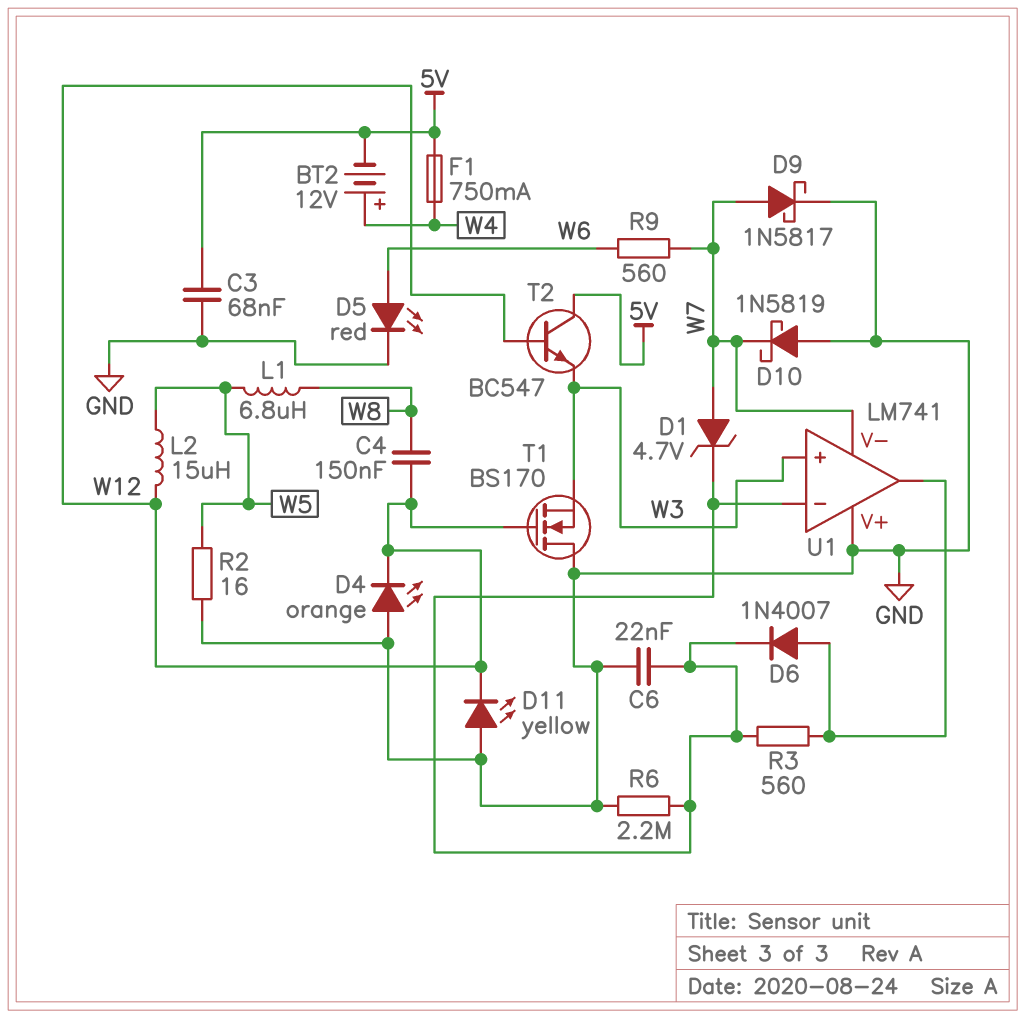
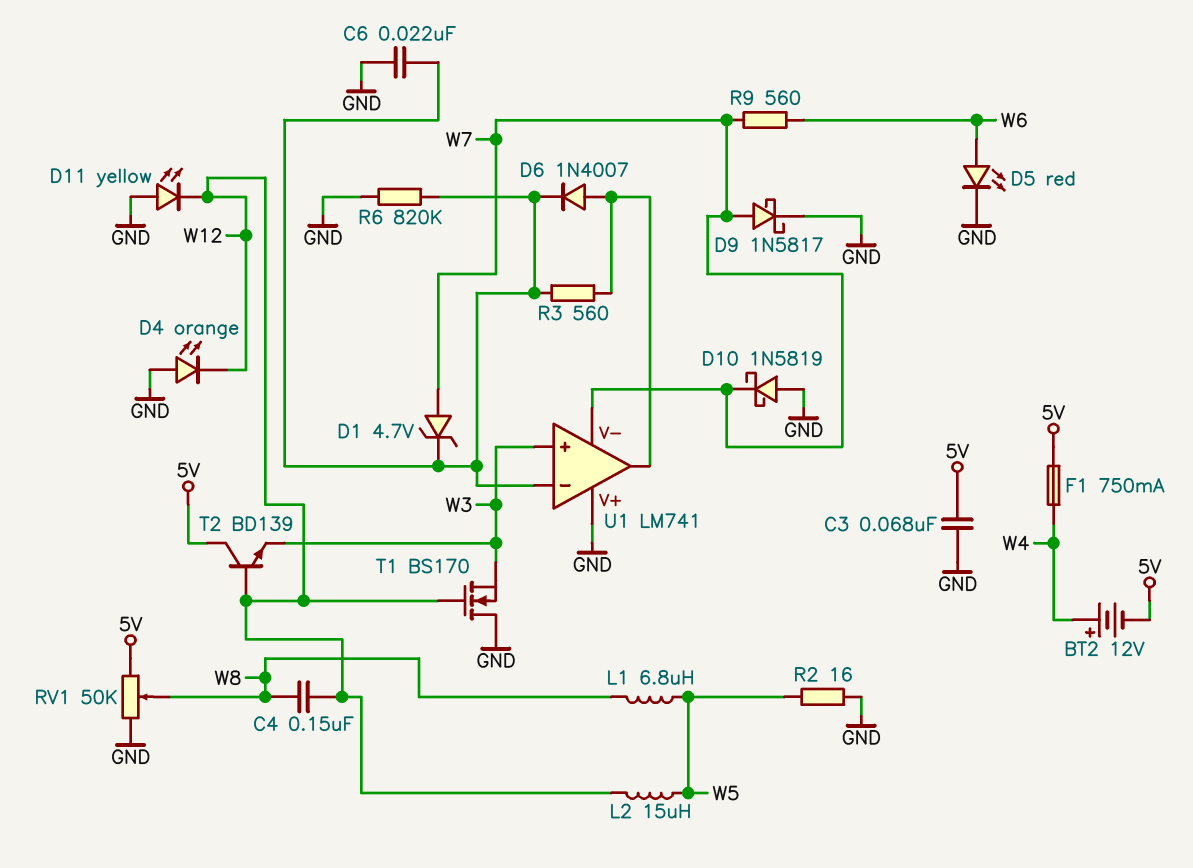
R6: 2.2M (GND, U1/in-) -> 820k (GND, U1/in-)
RV1: none -> 50k (5V, GND, wiper W8)
T2: NPN BC547 (B W12, C 5V, E W3) -> NPN BD139 (B W12, C 5V, E W3)

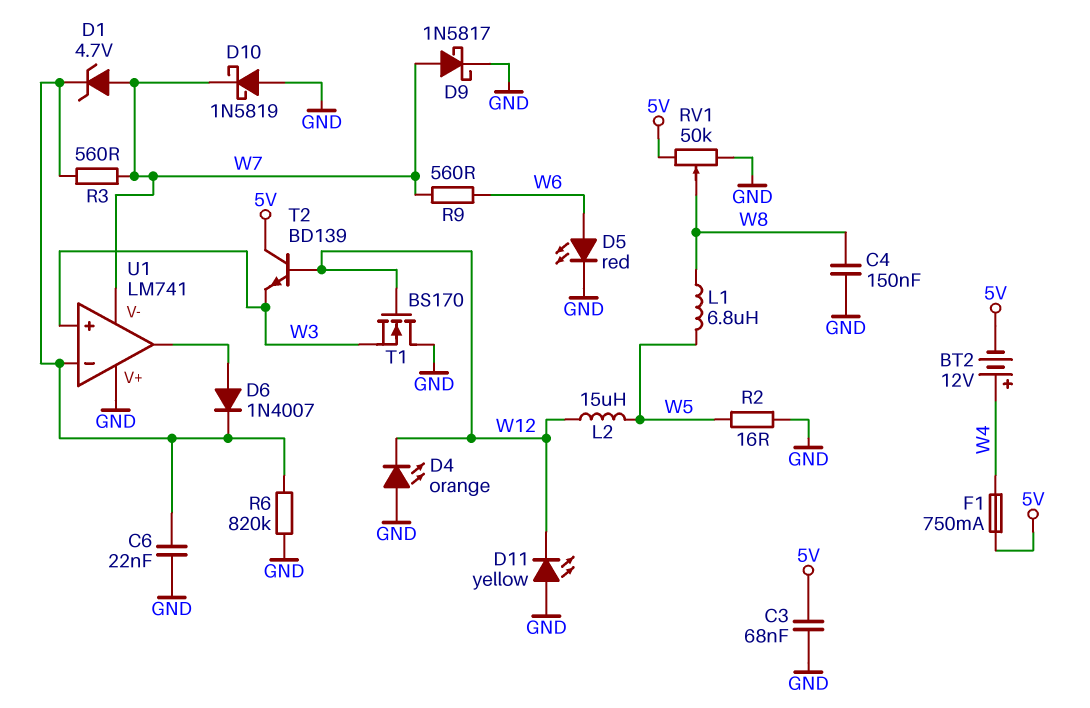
C4: 150nF (W8, W12) -> 150nF (GND, W8)
R3: 560 (U1/in-, U1/out) -> 560 (U1/in-, W7)

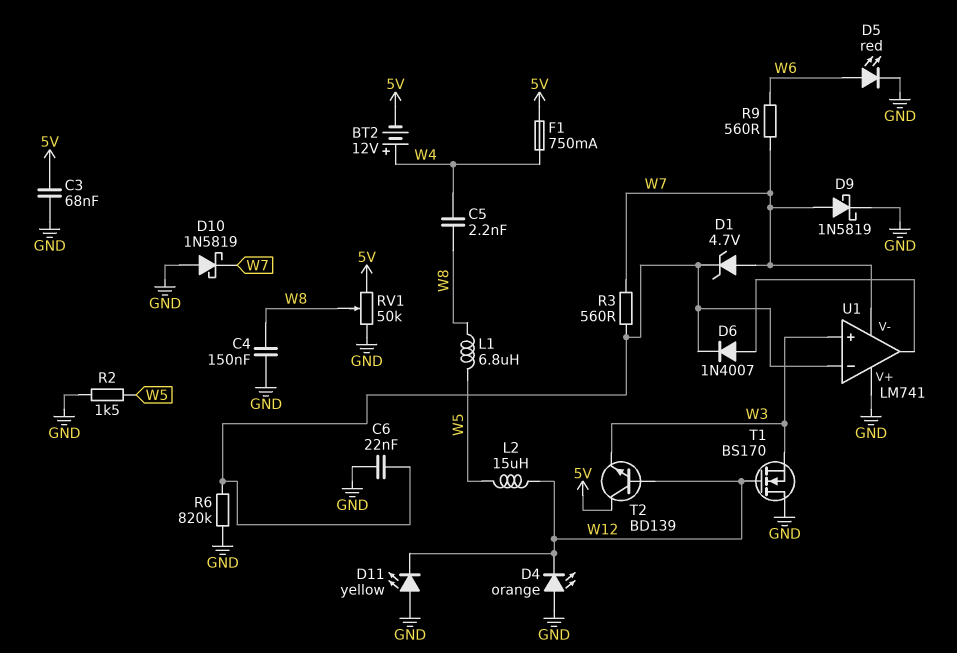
C5: none -> 2.2nF (W4, W8)
D9: schottky 1N5817 (A W7, K GND) -> schottky 1N5819 (A W7, K GND)
R2: 16 (GND, W5) -> 1.5k (GND, W5)

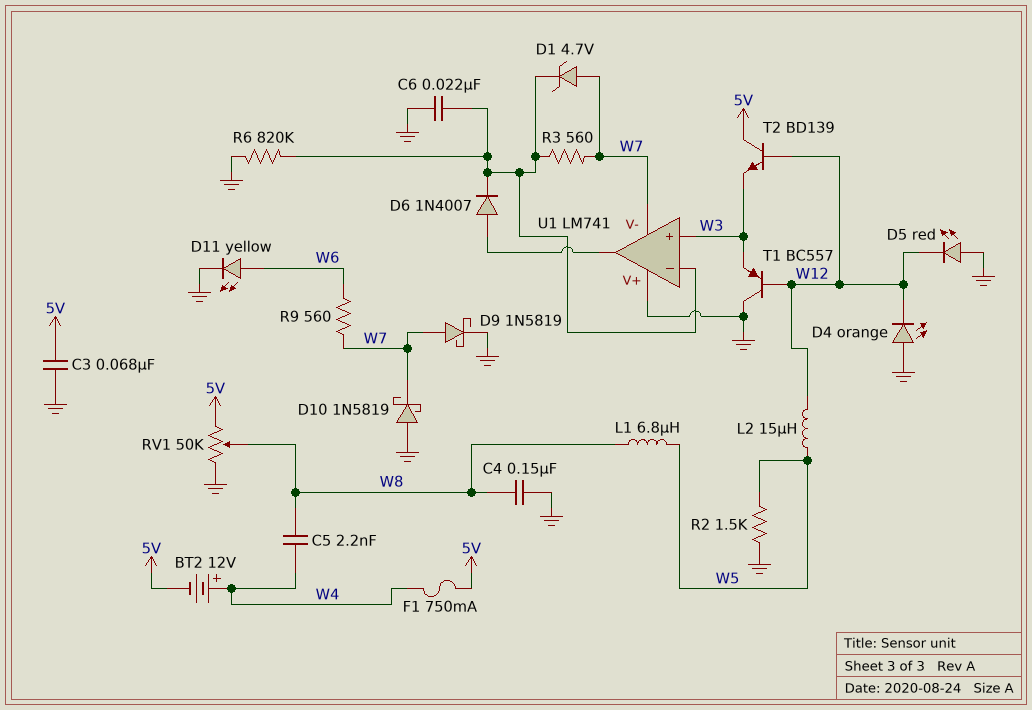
D5: LED red (A W6, K GND) -> LED red (A GND, K W12)
D11: LED yellow (A GND, K W12) -> LED yellow (A W6, K GND)
T1: NMOS BS170 (G W12, D GND, S W3) -> PNP BC557 (B W12, C GND, E W3)

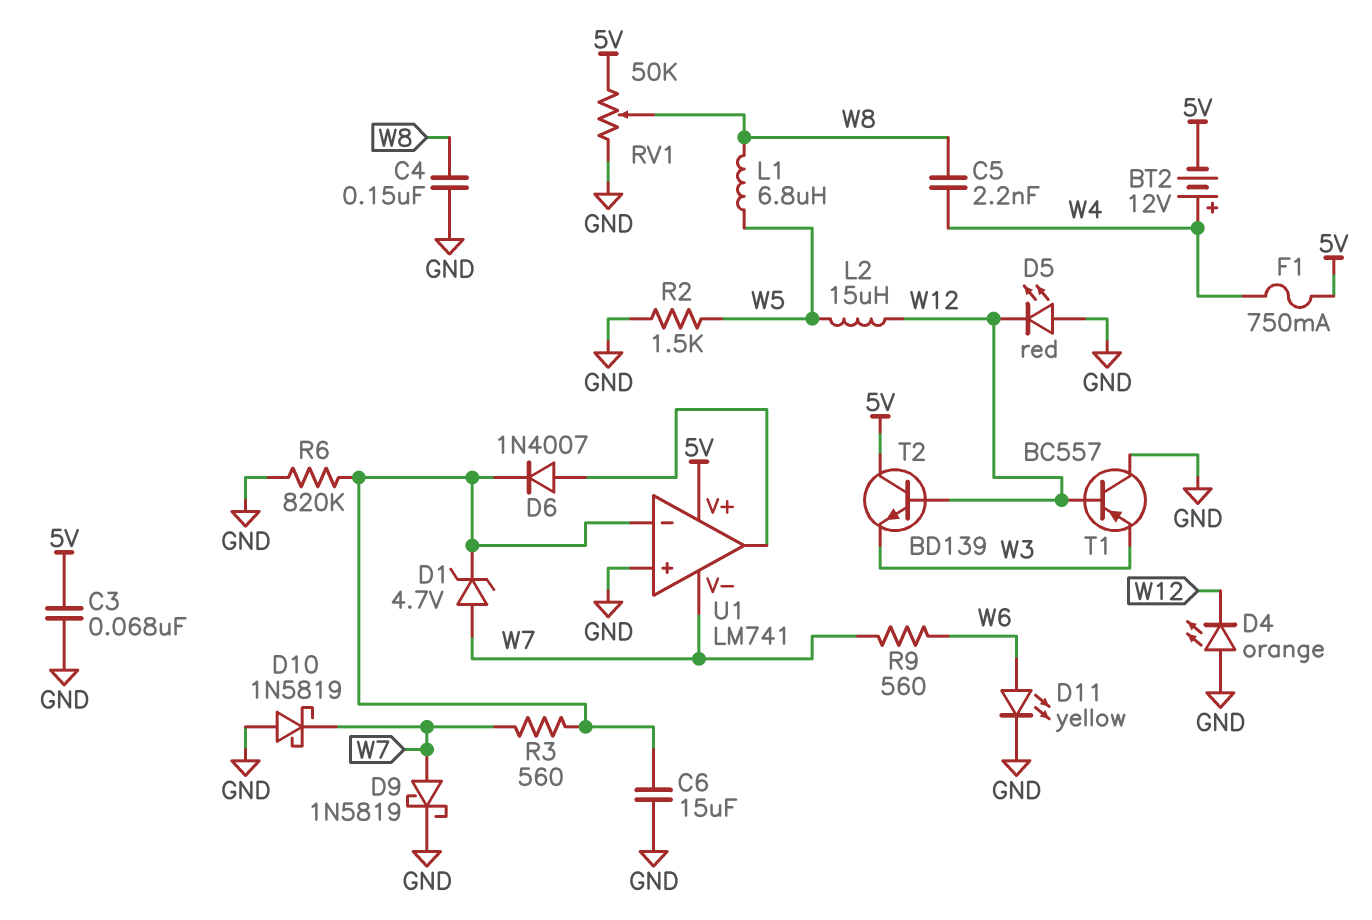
C6: 22nF (GND, U1/in-) -> 15uF (GND, U1/in-)
U1 pin V+: GND -> 5V
U1 pin in+: W3 -> GND

